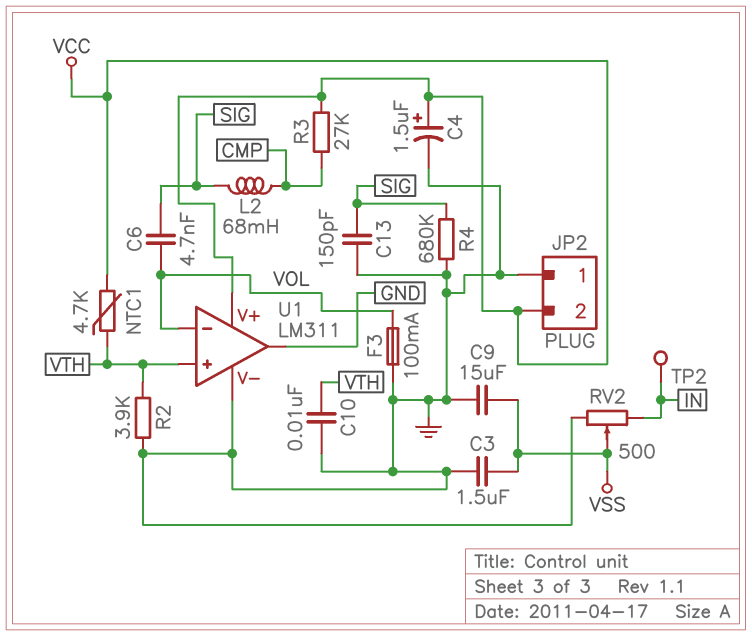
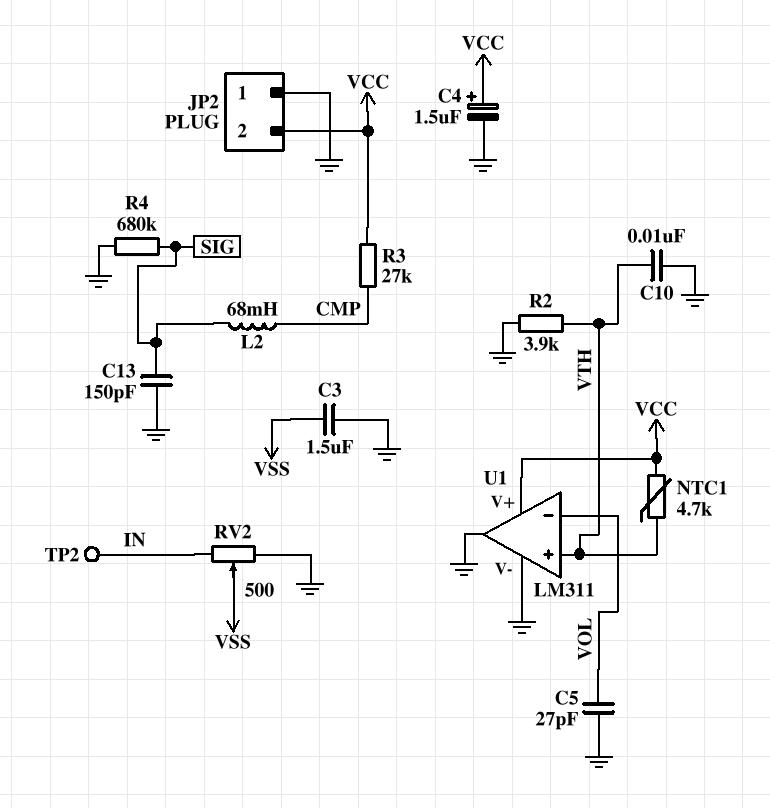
C5: none -> 27pF (GND, VOL)
C6: 4.7nF (SIG, VOL) -> none
C9: 15uF (GND, VSS) -> none
F3: 100mA (GND, VOL) -> none

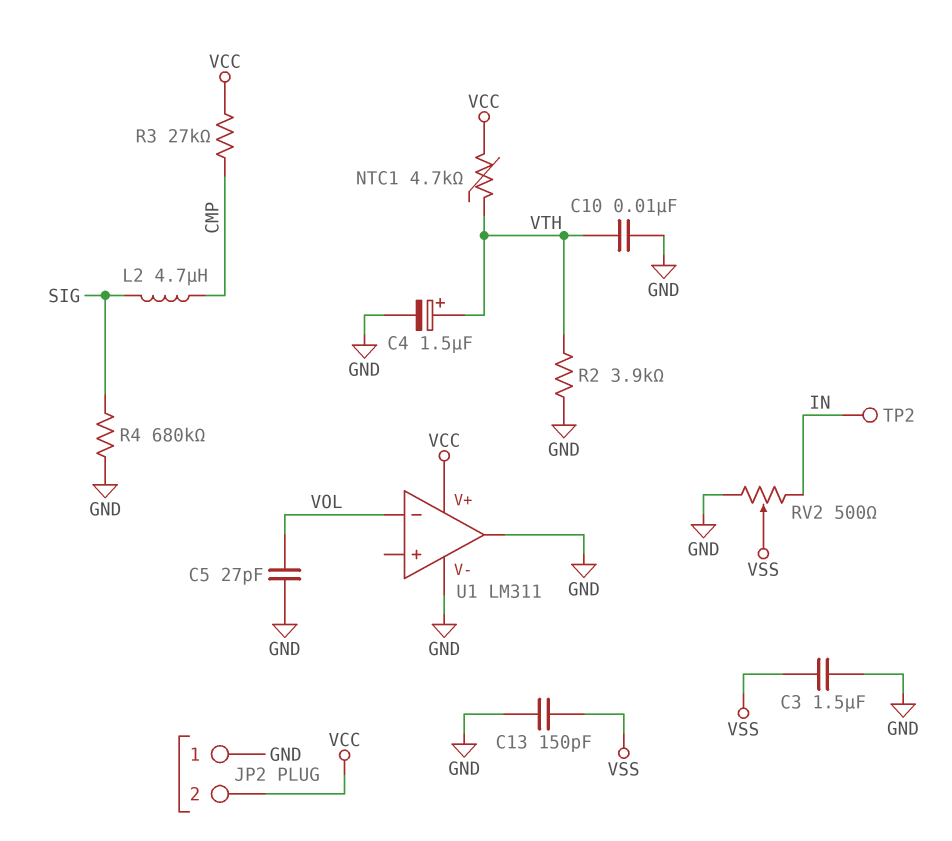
C4: 1.5uF (plus VCC, minus GND) -> 1.5uF (plus VTH, minus GND)
C13: 150pF (GND, SIG) -> 150pF (GND, VSS)
L2: 68mH (CMP, SIG) -> 4.7uH (CMP, SIG)
U1 pin in+: VTH -> none

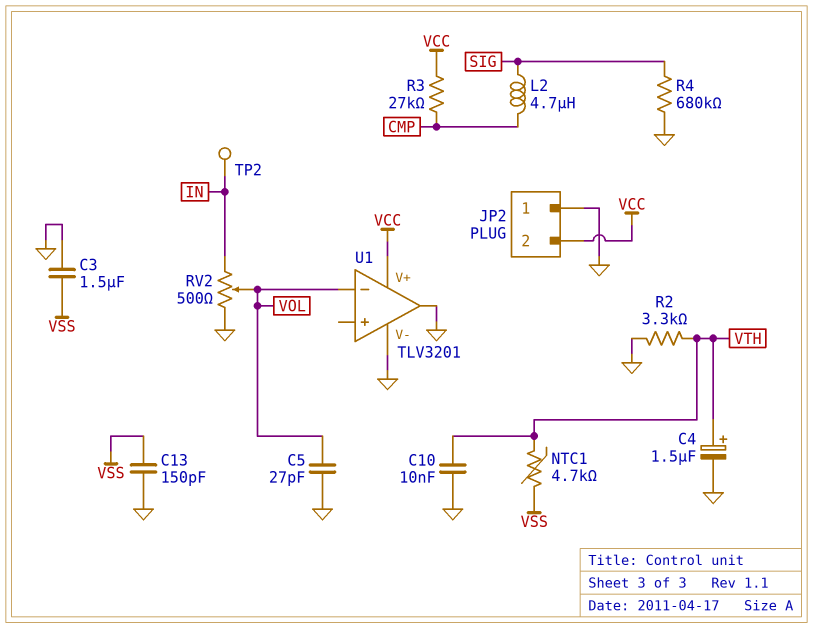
NTC1: 4.7k (VCC, VTH) -> 4.7k (VSS, VTH)
R2: 3.9k (GND, VTH) -> 3.3k (GND, VTH)
RV2: 500 (GND, IN, wiper VSS) -> 500 (GND, IN, wiper VOL)
U1: LM311 -> TLV3201

